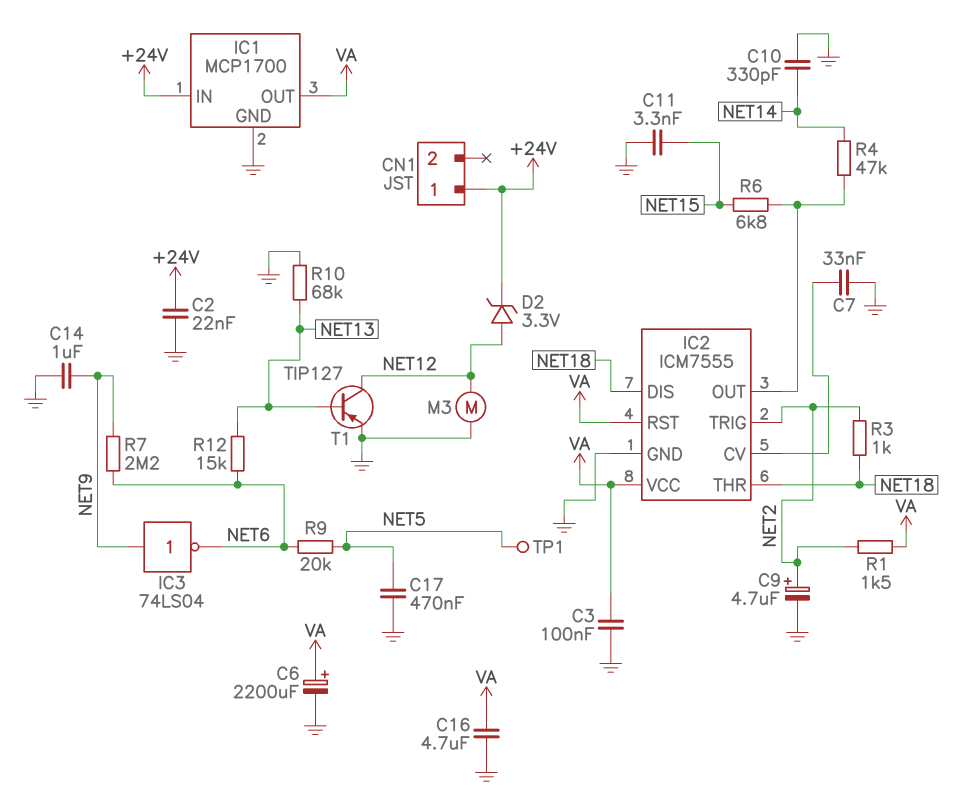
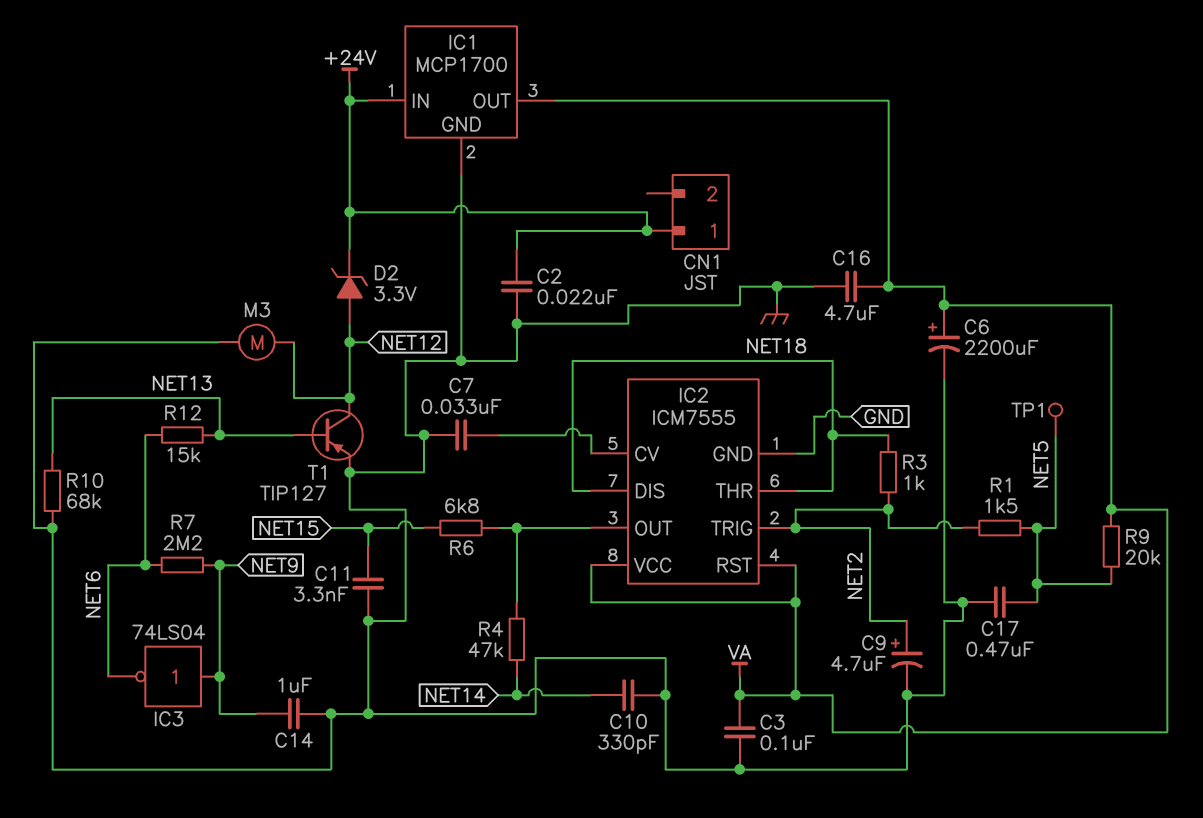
R1: 1.5k (NET2, VA) -> 1.5k (NET2, NET5)
R9: 20k (NET5, NET6) -> 20k (NET5, VA)

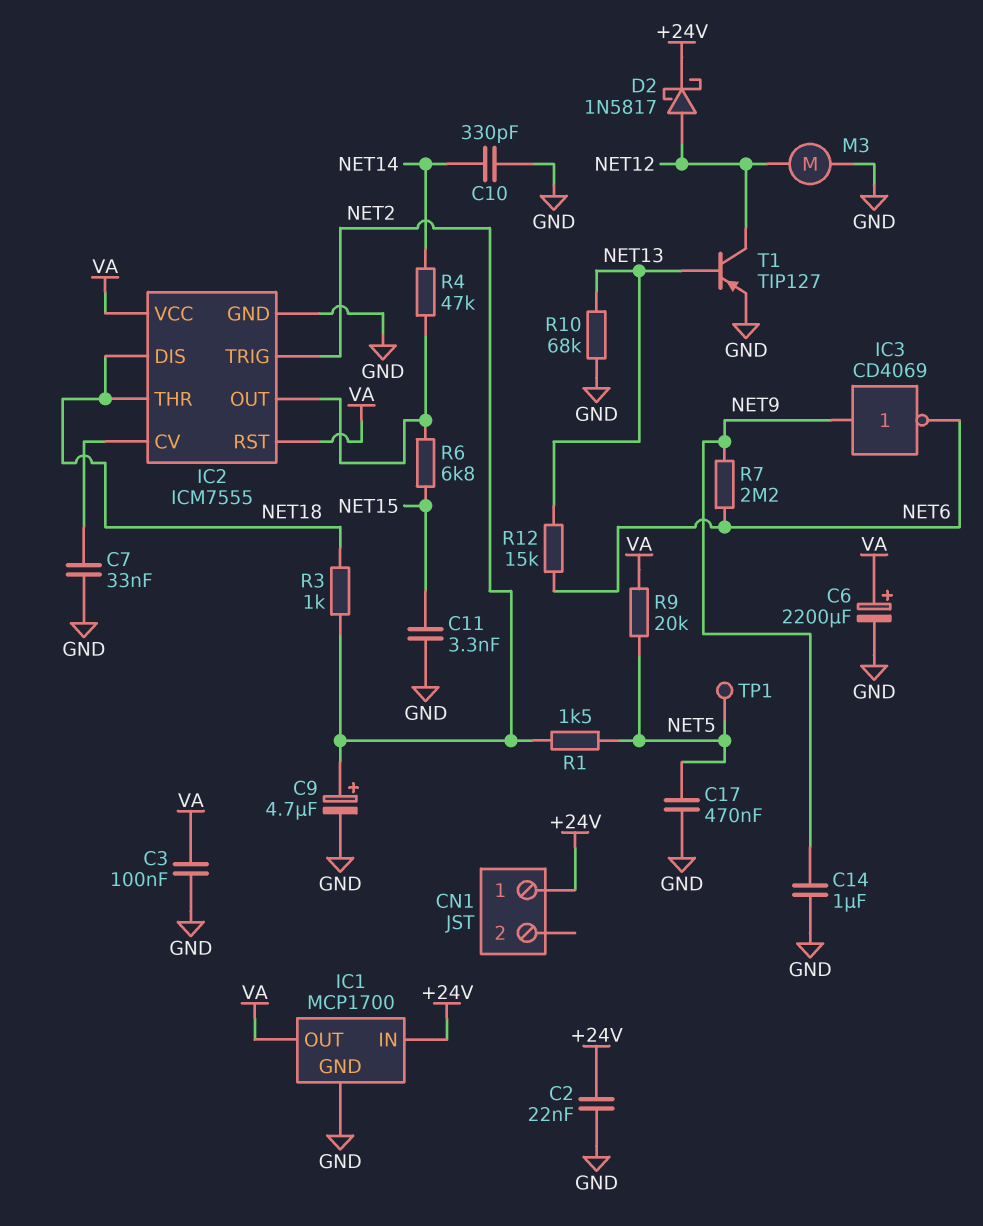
C16: 4.7uF (GND, VA) -> none
D2: zener 3.3V (A NET12, K +24V) -> schottky 1N5817 (A NET12, K +24V)
IC3: NOT 74LS04 (in NET9, out NET6) -> NOT CD4069 (in NET9, out NET6)

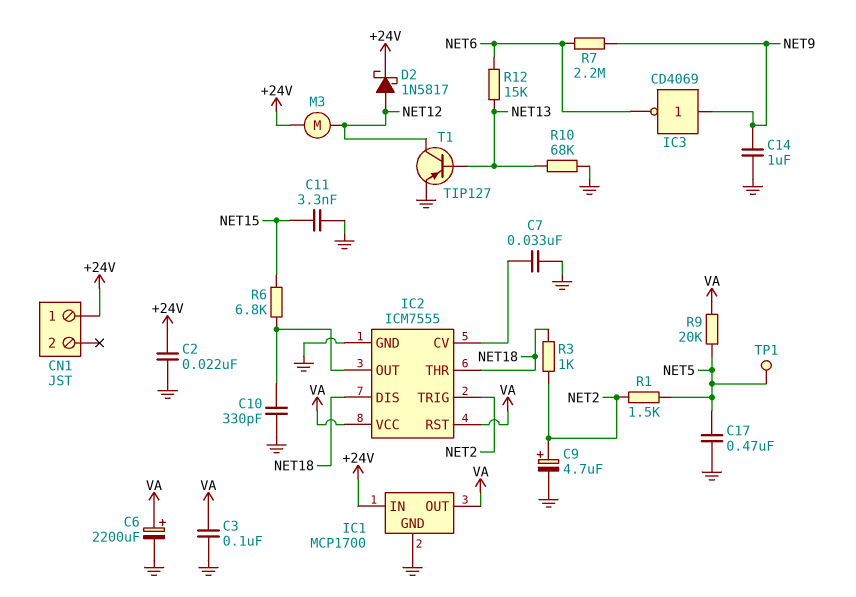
C10: 330pF (GND, NET14) -> 330pF (GND, IC2/OUT)
M3: motor (GND, NET12) -> motor (+24V, NET12)
R4: 47k (IC2/OUT, NET14) -> none

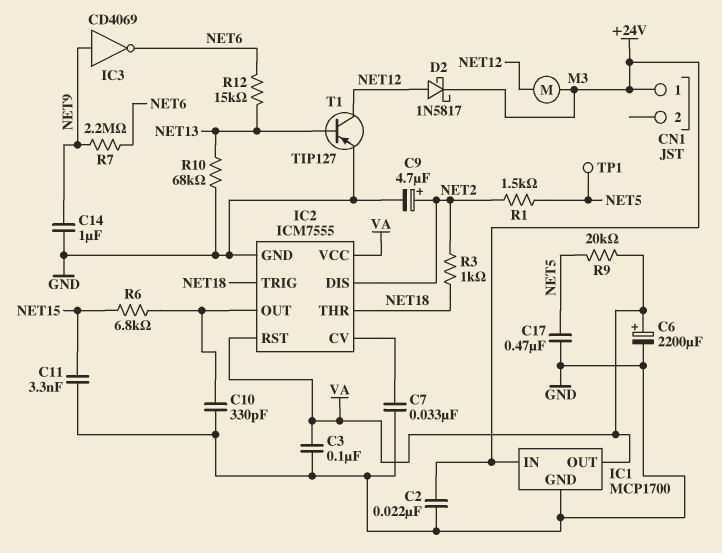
IC2 pin DIS: NET18 -> NET2
IC2 pin TRIG: NET2 -> NET18

